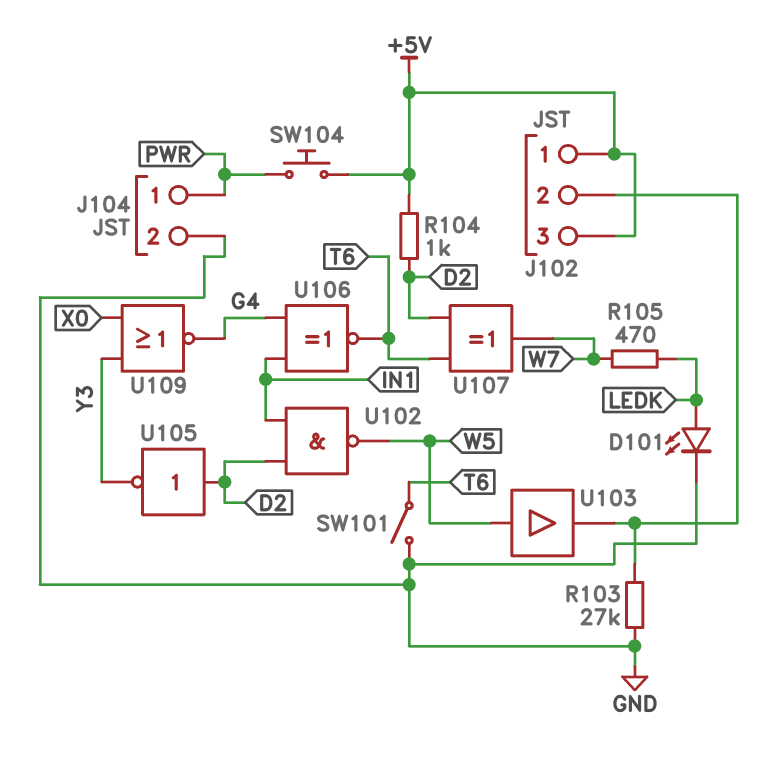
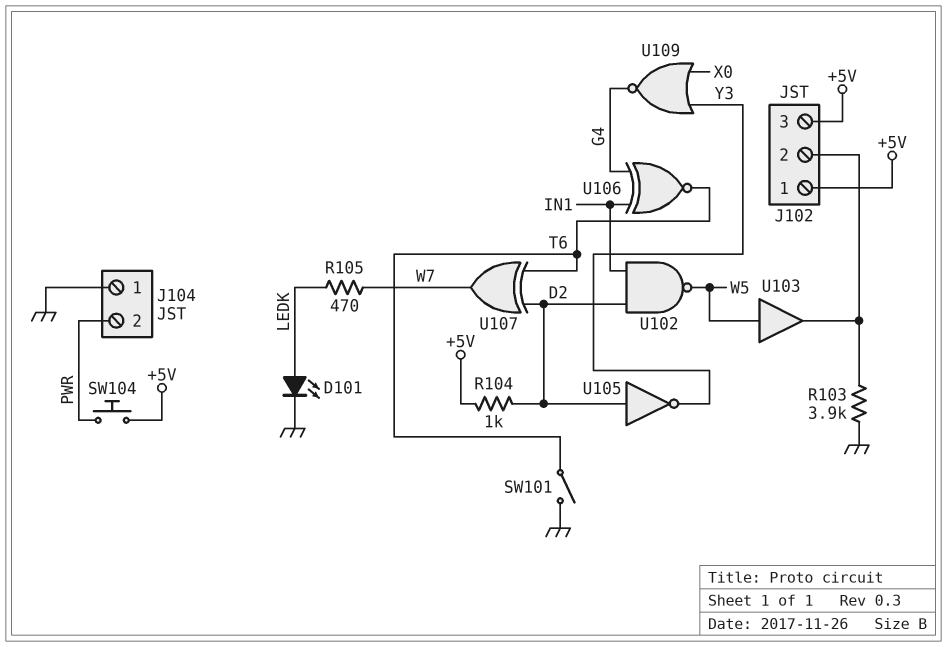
J104 pin 1: PWR -> GND
J104 pin 2: GND -> PWR
R103: 27k (GND, J102/2) -> 3.9k (GND, J102/2)

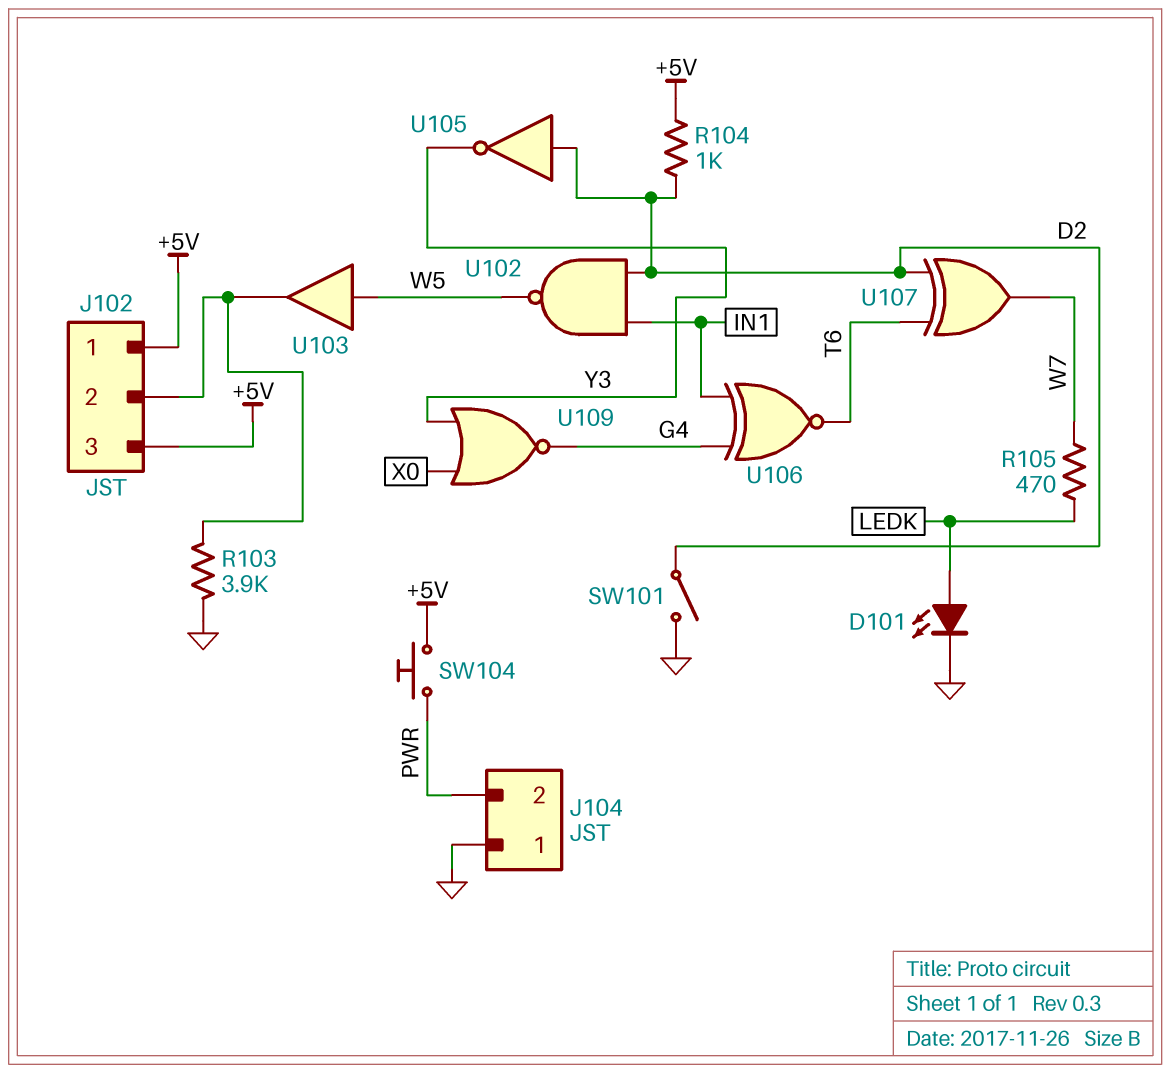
SW101: switch (GND, T6) -> switch (D2, GND)

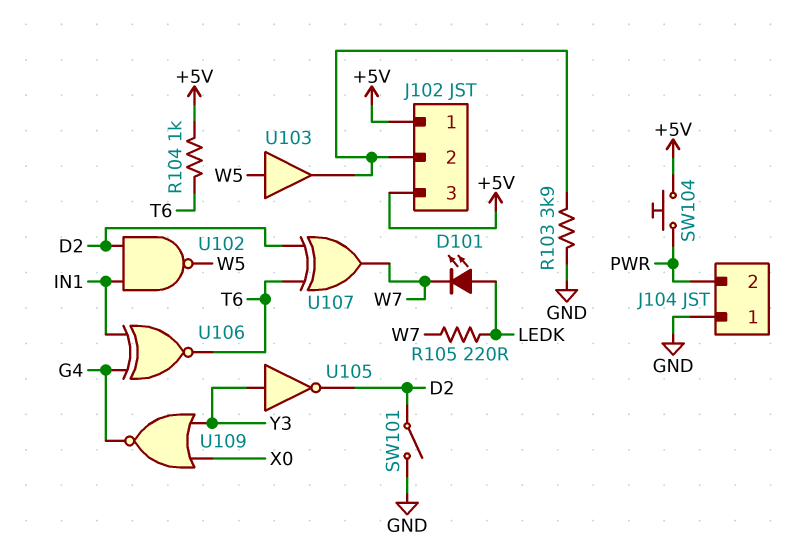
D101: LED (A LEDK, K GND) -> LED (A LEDK, K W7)
R104: 1k (+5V, D2) -> 1k (+5V, T6)
R105: 470 (LEDK, W7) -> 220 (LEDK, W7)
U105: NOT (in D2, out Y3) -> NOT (in Y3, out D2)

